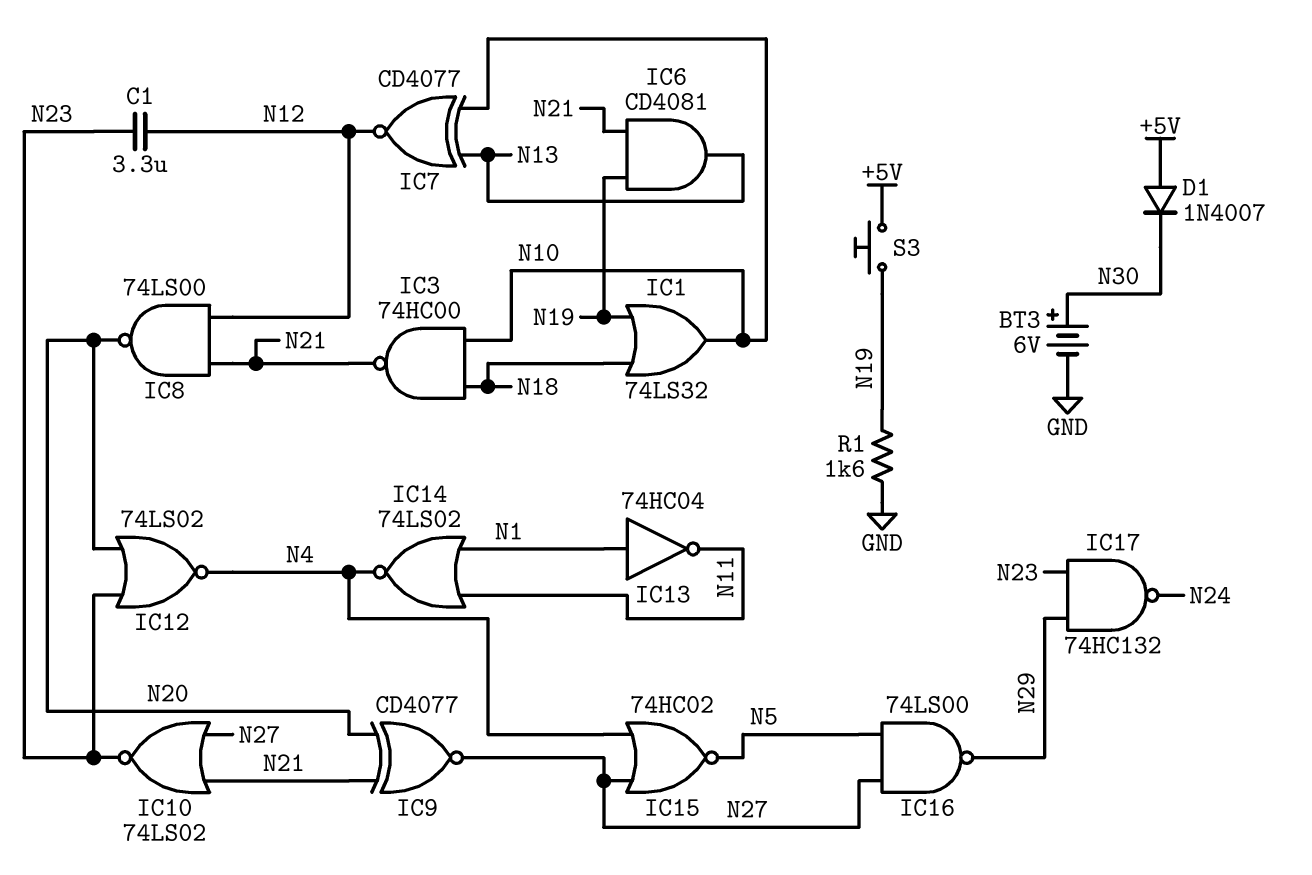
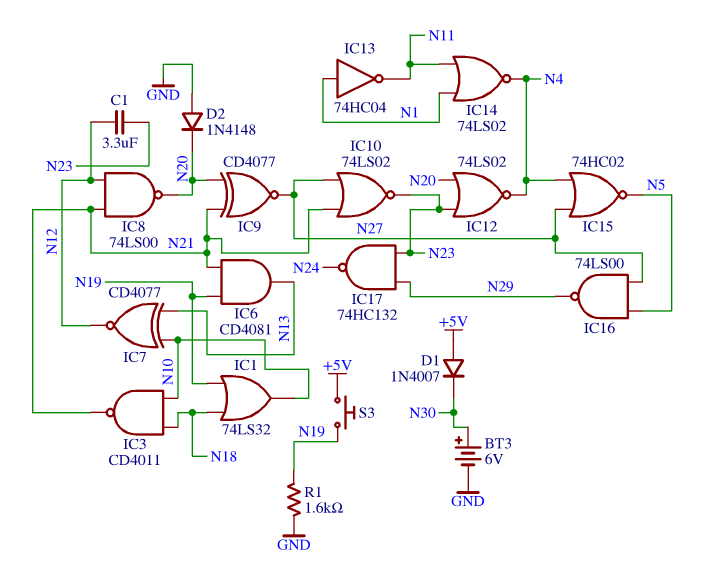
D2: none -> diode 1N4148 (A GND, K N20)
IC3: NAND 74HC00 (in N10, in N18, out N21) -> NAND CD4011 (in N10, in N18, out N21)

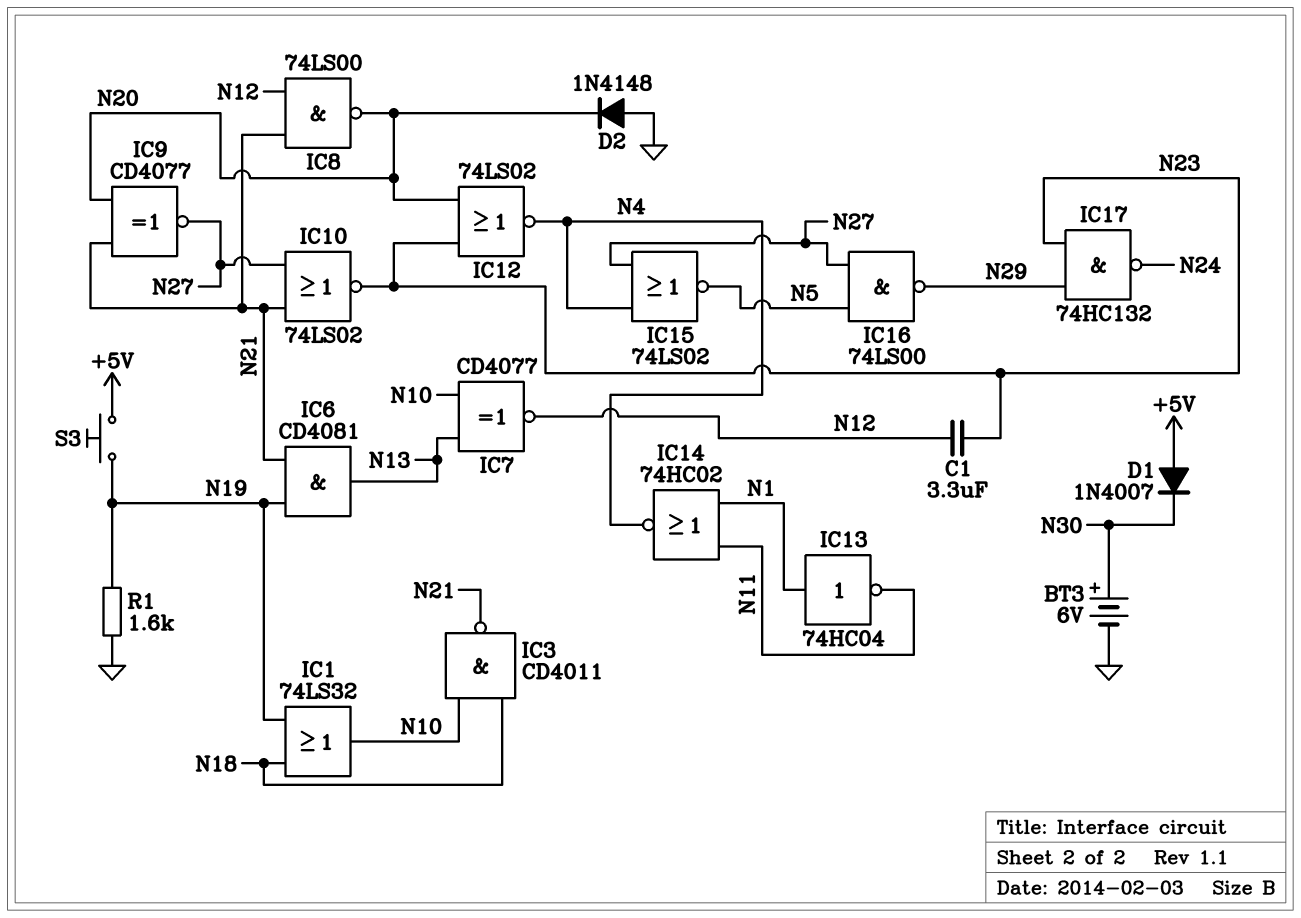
IC14: NOR 74LS02 (in N1, in N11, out N4) -> NOR 74HC02 (in N1, in N11, out N4)
IC15: NOR 74HC02 (in N4, in N27, out N5) -> NOR 74LS02 (in N4, in N27, out N5)

